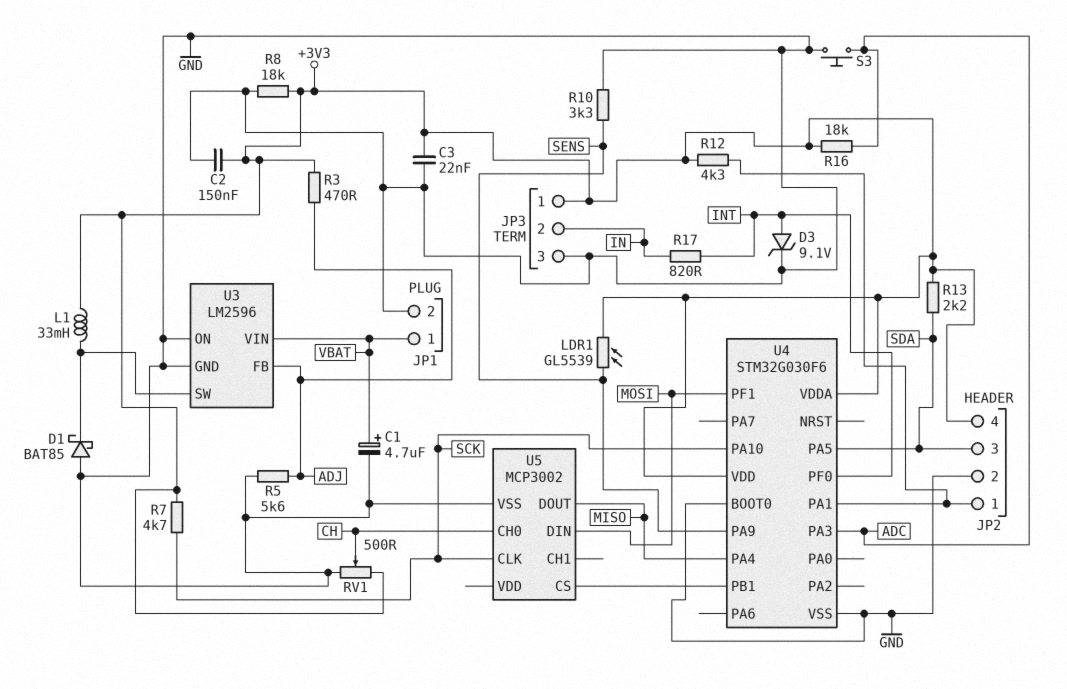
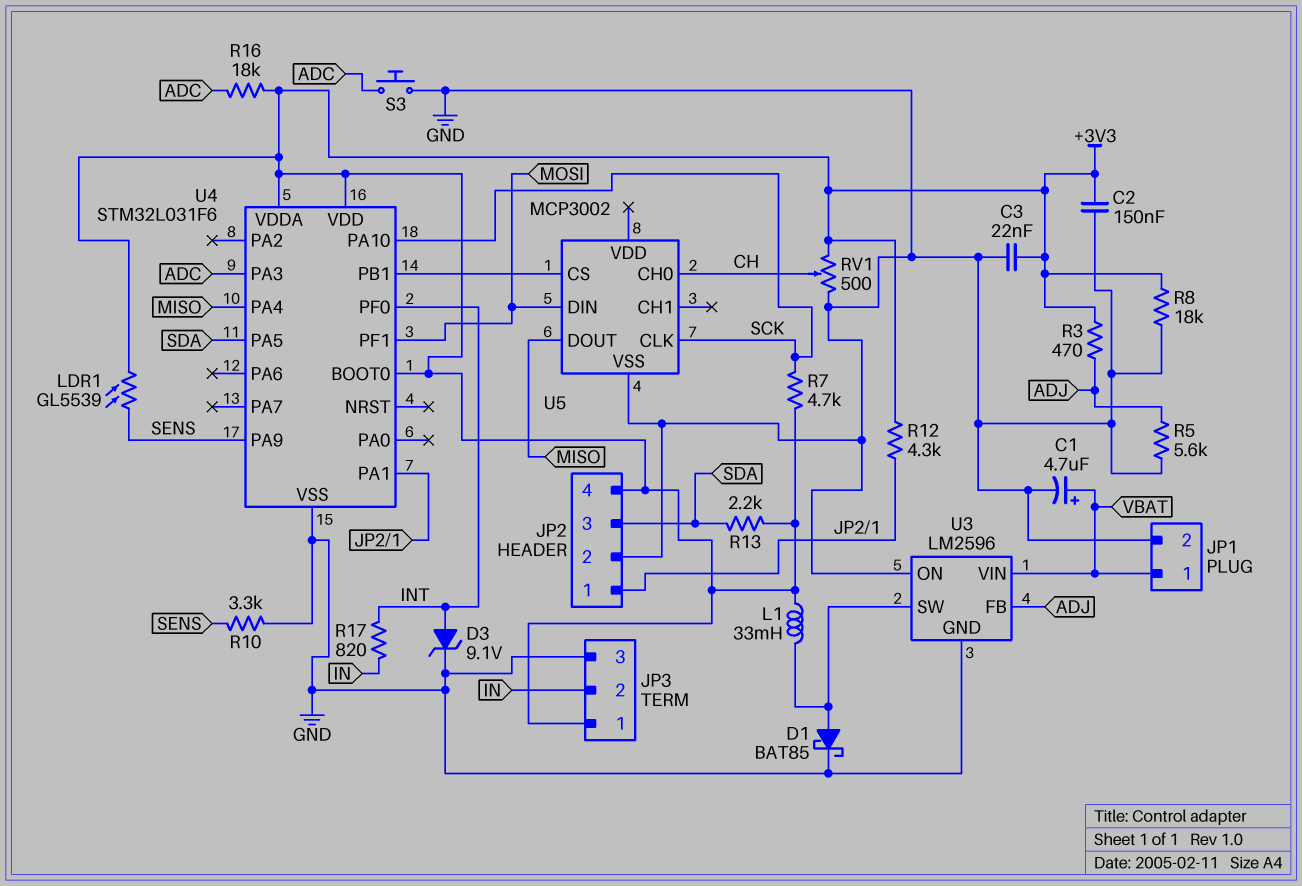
D1: schottky BAT85 (A GND, K U3/SW) -> schottky BAT85 (A U3/SW, K GND)
U4: STM32G030F6 -> STM32L031F6
U4 pin BOOT0: GND -> +3V3

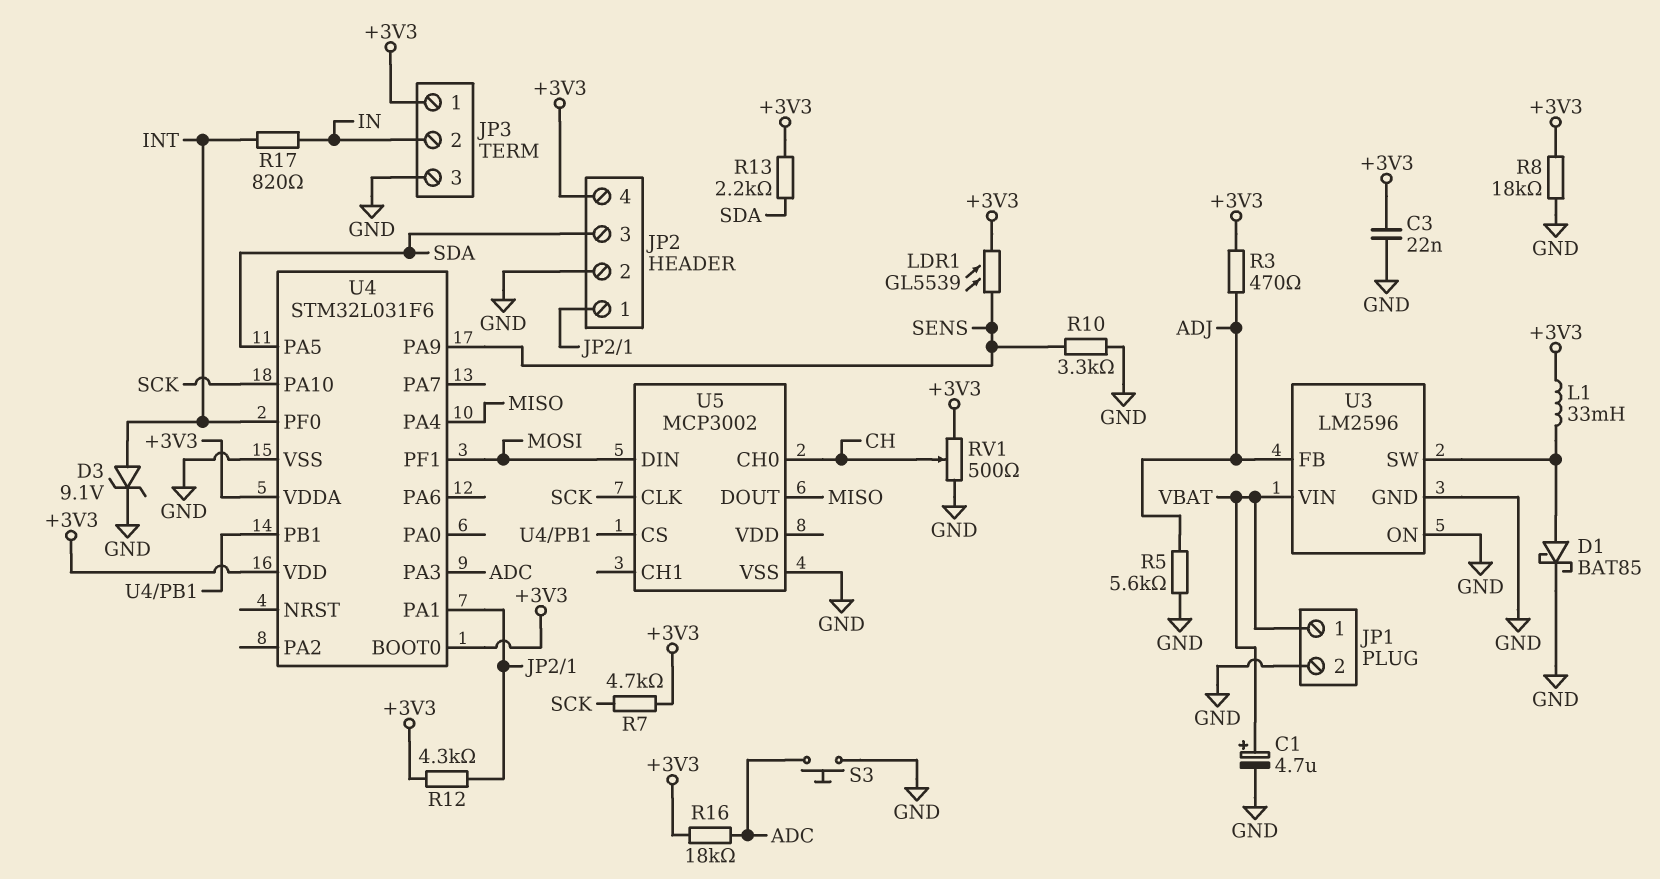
C2: 150nF (+3V3, GND) -> none

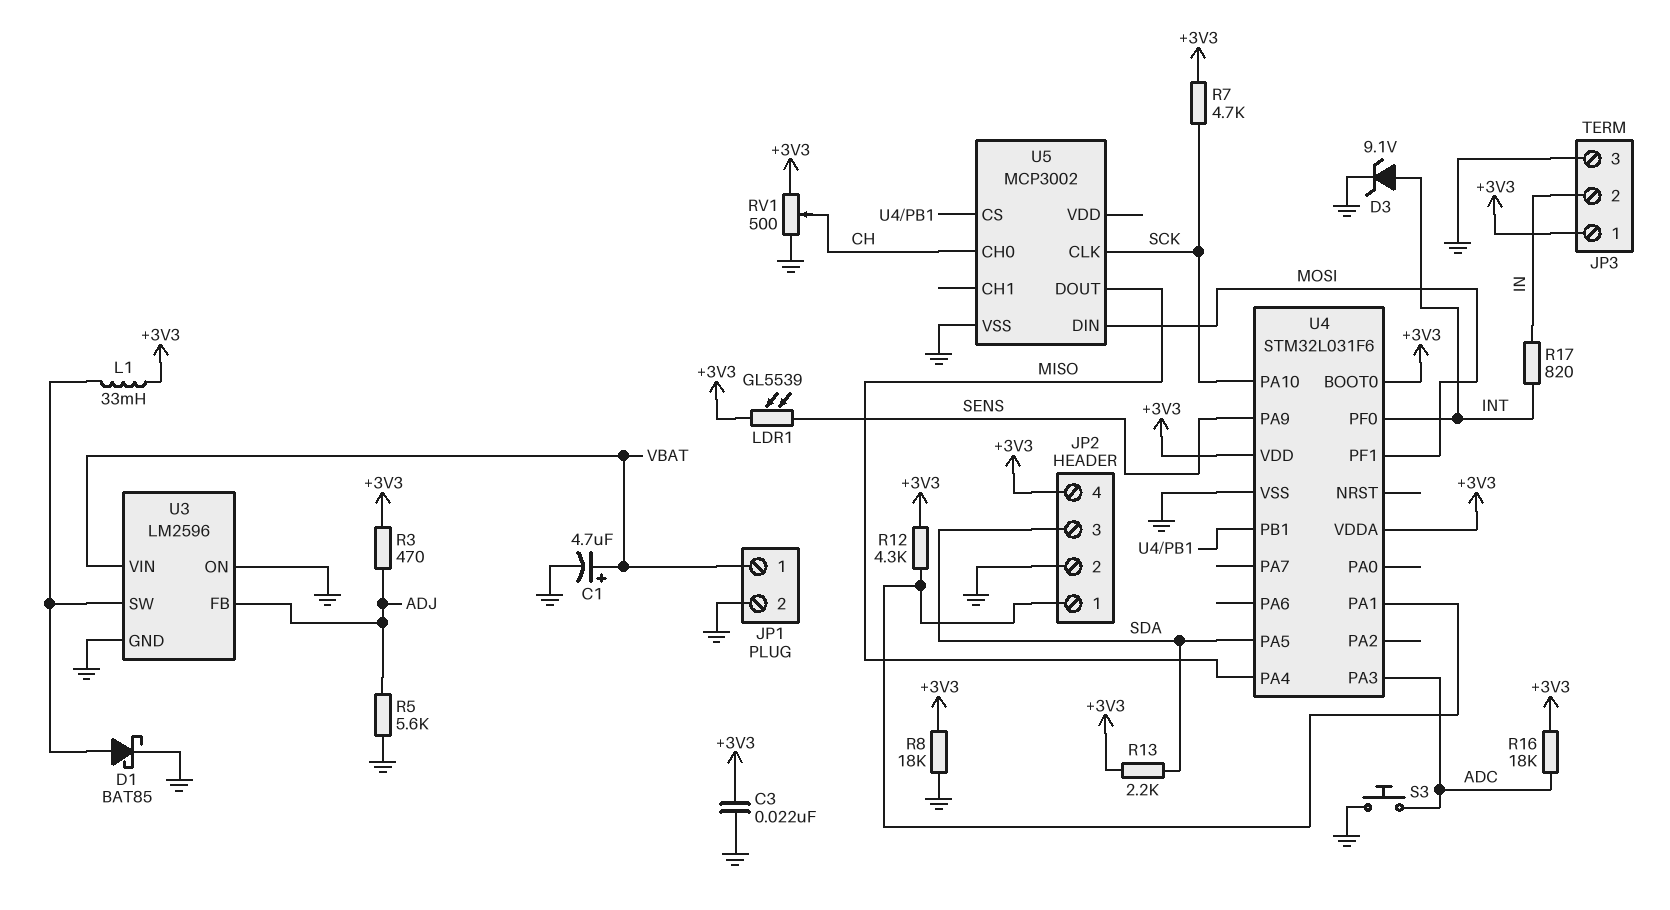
R10: 3.3k (GND, SENS) -> none

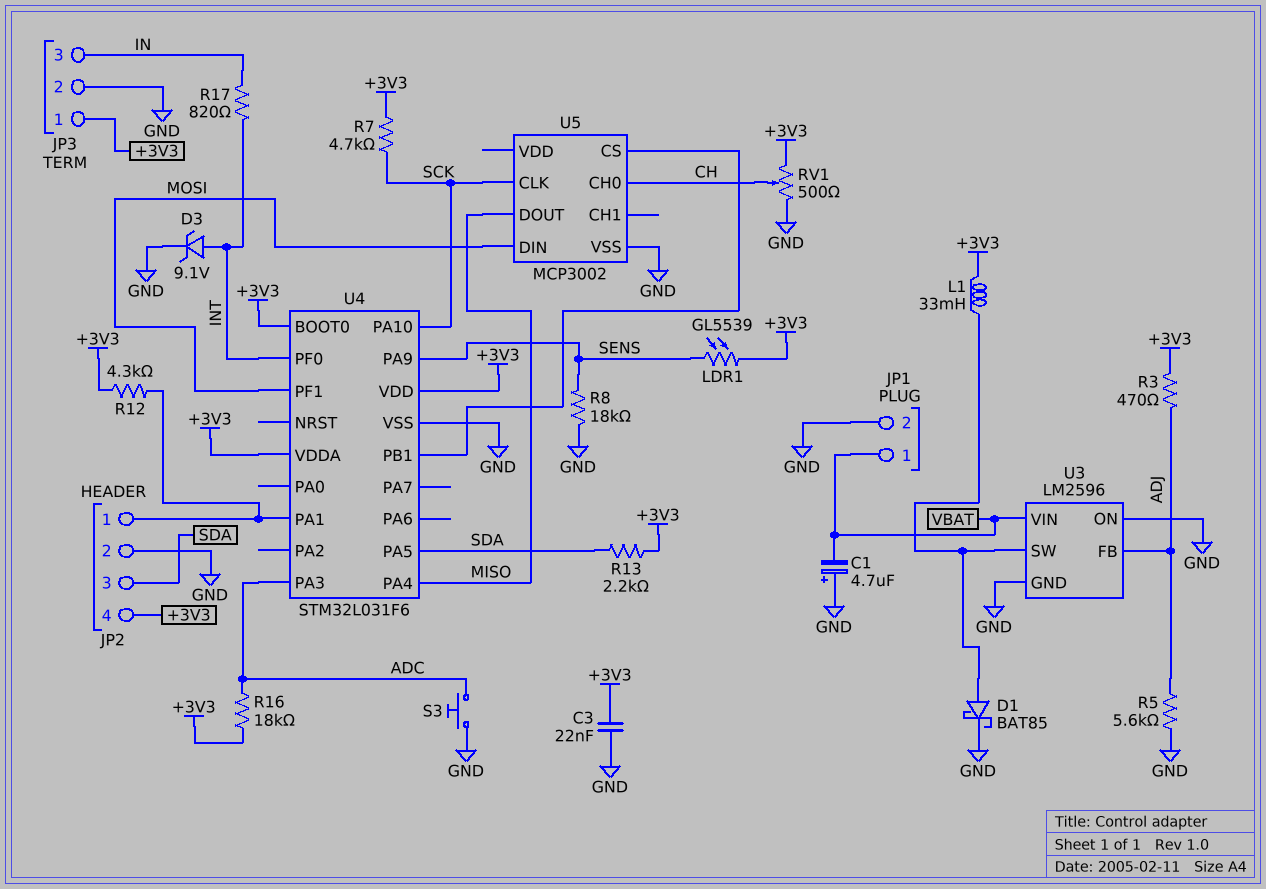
C1: 4.7uF (plus VBAT, minus GND) -> 4.7uF (plus GND, minus VBAT)
JP3 pin 2: IN -> GND
JP3 pin 3: GND -> IN
R8: 18k (+3V3, GND) -> 18k (GND, SENS)

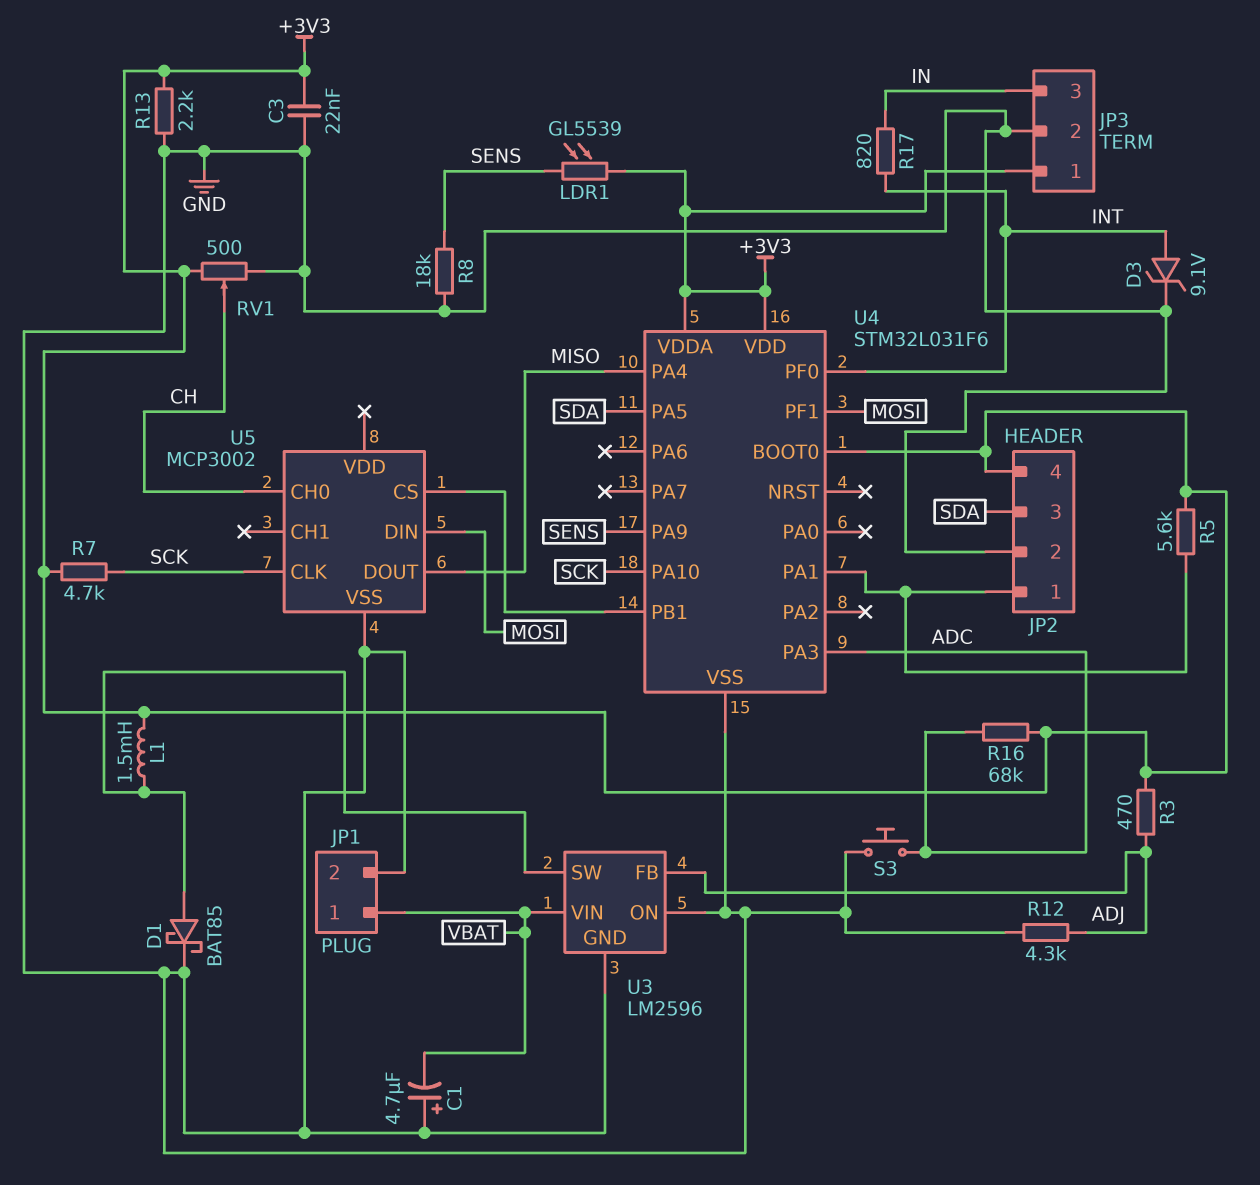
L1: 33mH (+3V3, U3/SW) -> 1.5mH (+3V3, U3/SW)
R5: 5.6k (ADJ, GND) -> 5.6k (+3V3, JP2/1)
R12: 4.3k (+3V3, JP2/1) -> 4.3k (ADJ, GND)
R13: 2.2k (+3V3, SDA) -> 2.2k (+3V3, GND)
R16: 18k (+3V3, ADC) -> 68k (+3V3, ADC)

